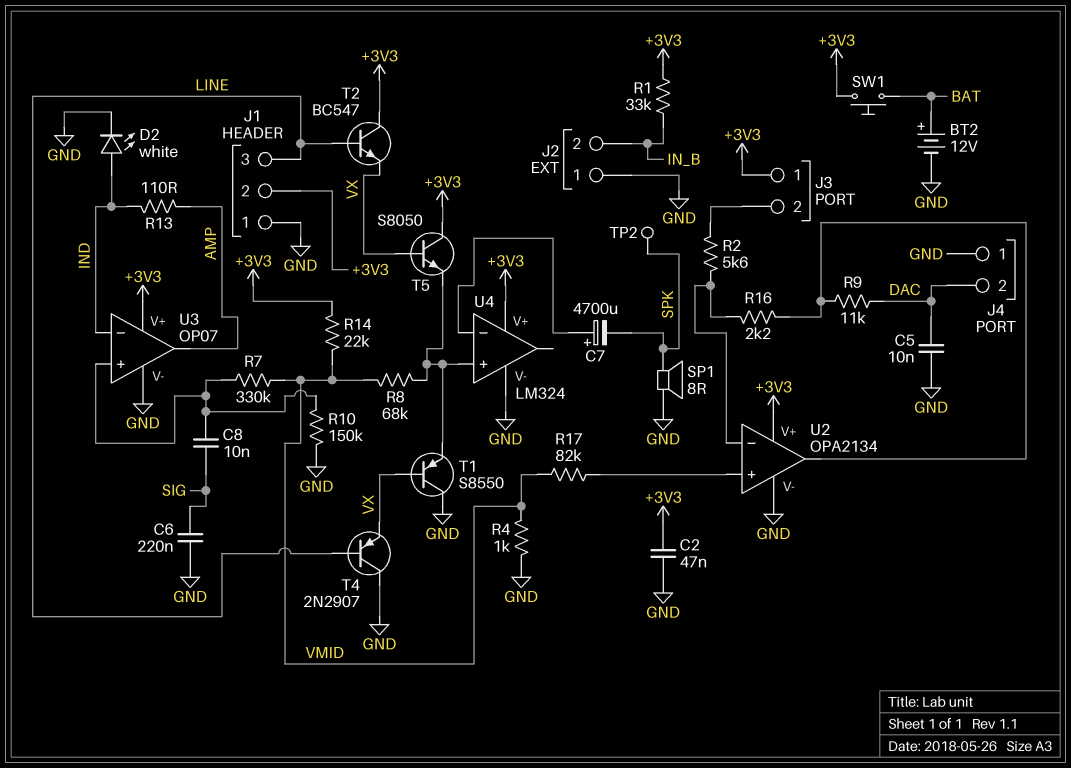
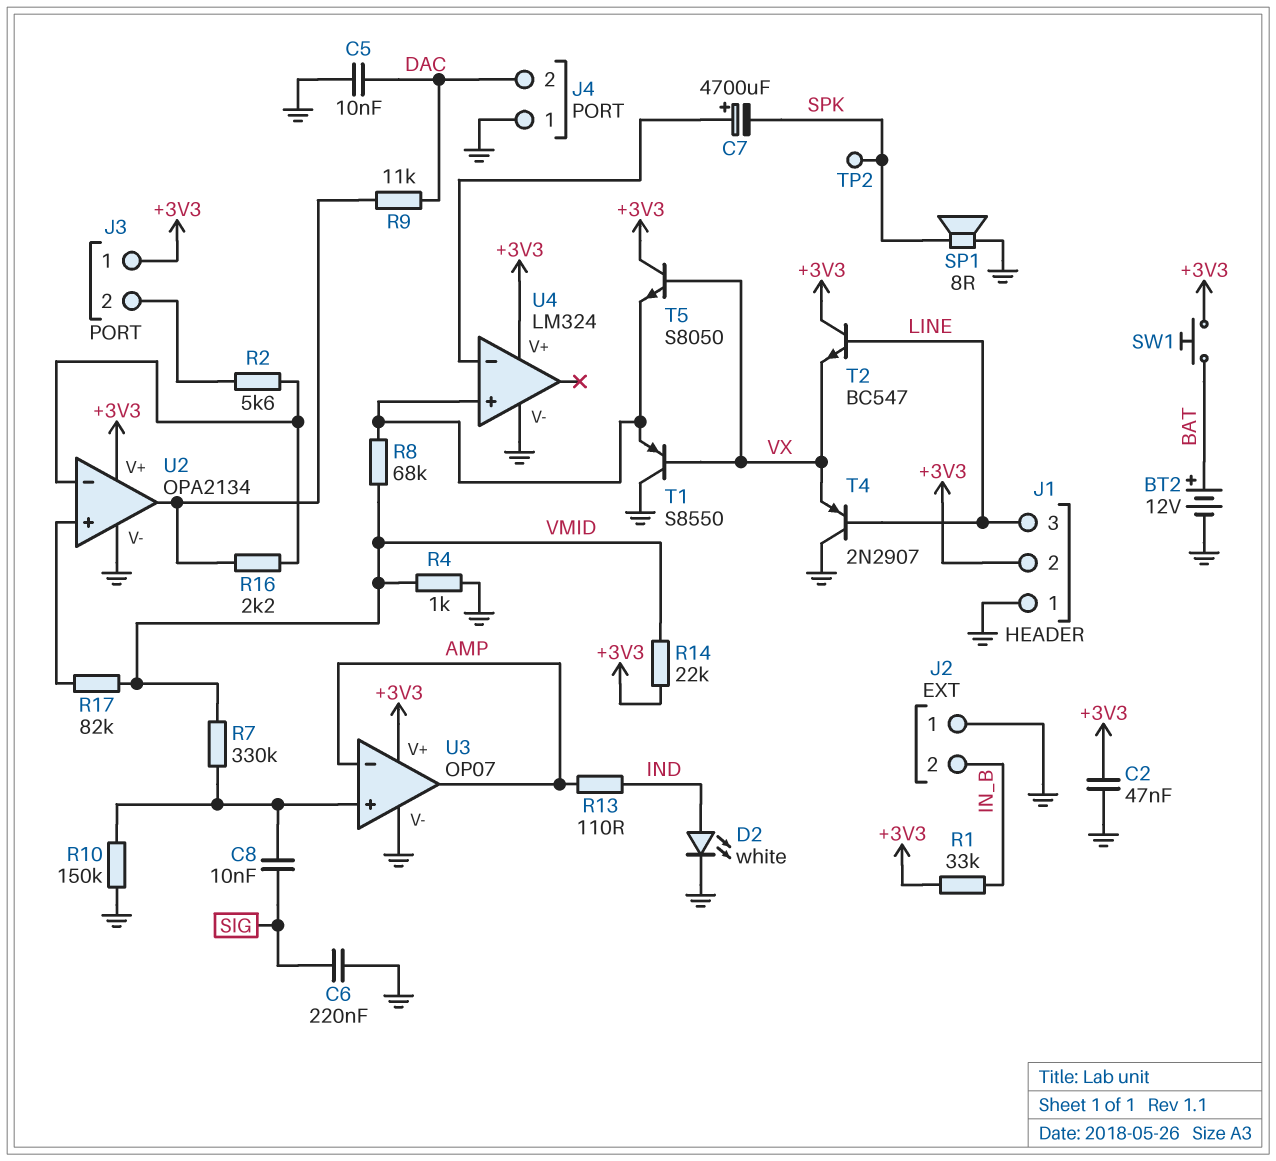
U3 pin in-: IND -> AMP

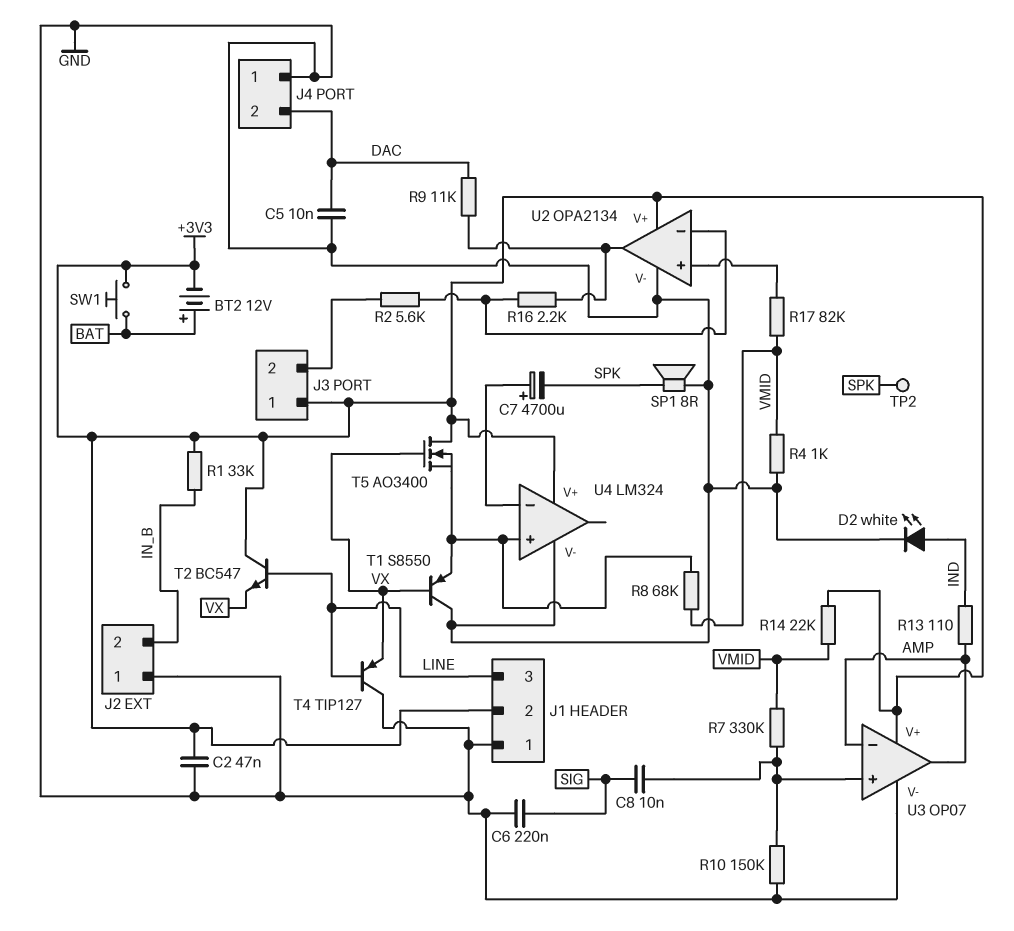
BT2: 12V (plus BAT, minus GND) -> 12V (plus BAT, minus +3V3)
T4: PNP 2N2907 (B LINE, C GND, E VX) -> PNP TIP127 (B LINE, C GND, E VX)
T5: NPN S8050 (B VX, C +3V3, E U4/in+) -> NMOS AO3400 (G VX, D +3V3, S U4/in+)

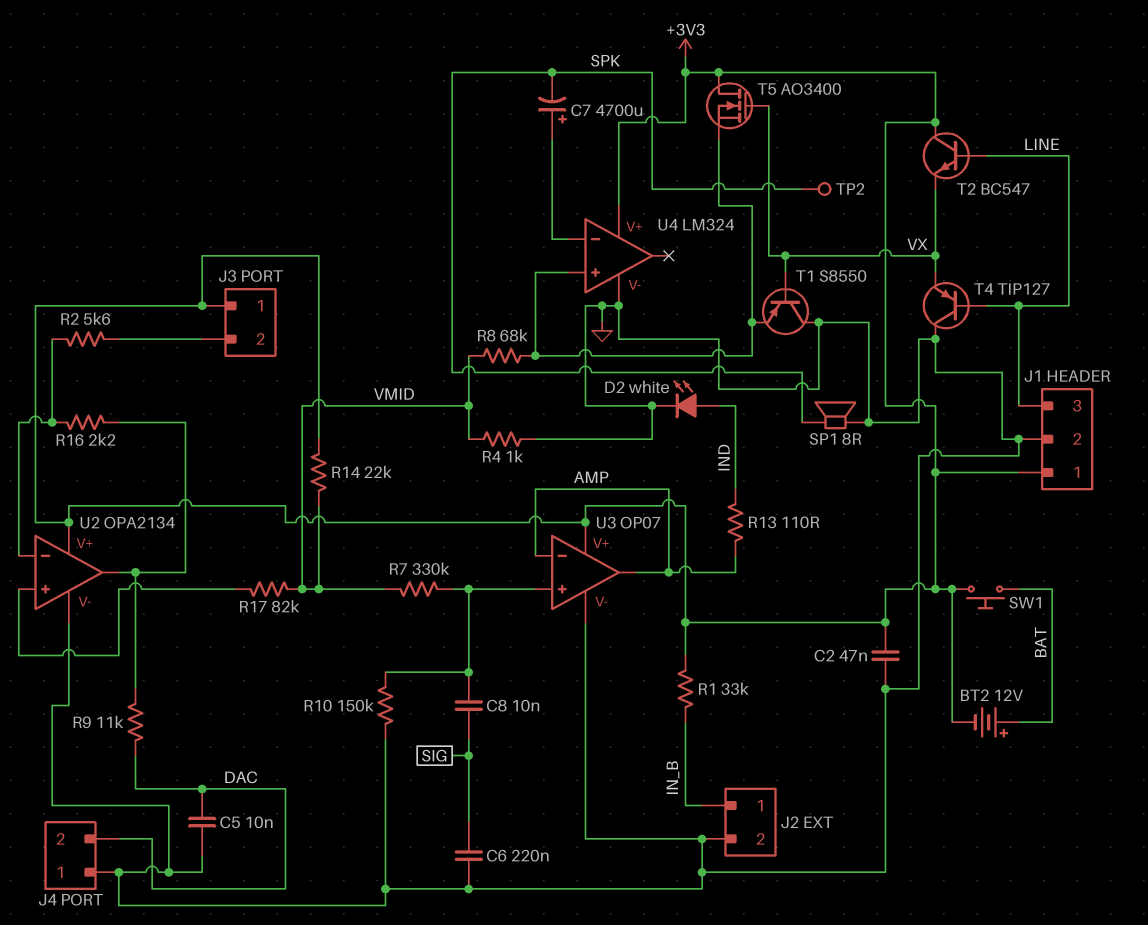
J1 pin 1: GND -> +3V3
J1 pin 2: +3V3 -> GND
J2 pin 1: GND -> IN_B
J2 pin 2: IN_B -> GND

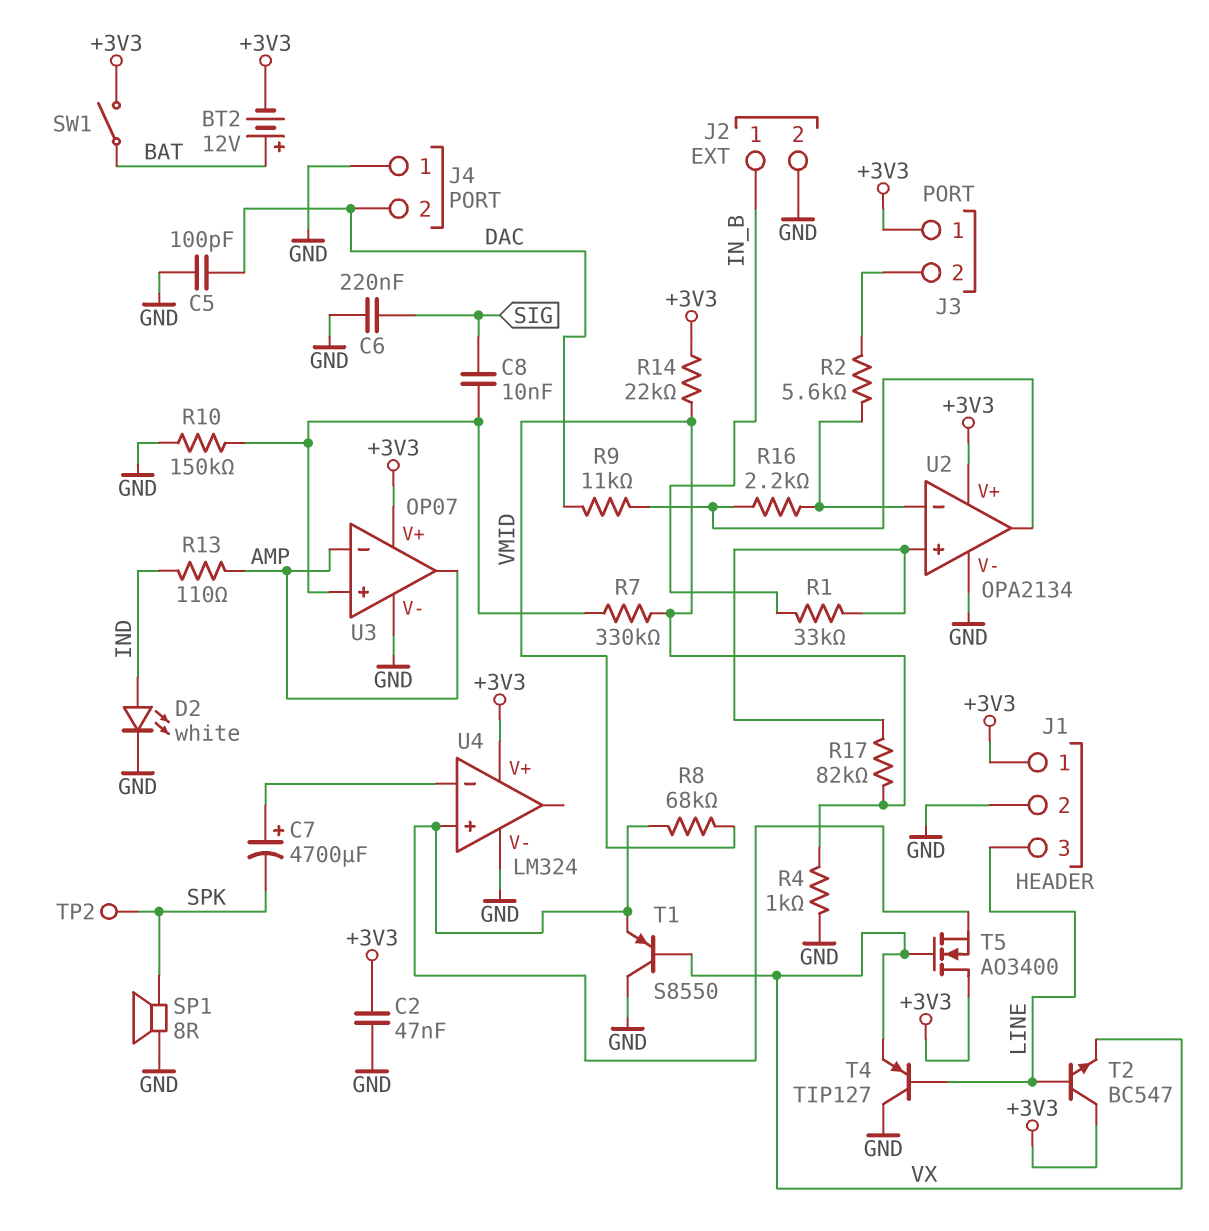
C5: 10nF (DAC, GND) -> 100pF (DAC, GND)
R1: 33k (+3V3, IN_B) -> 33k (IN_B, U2/in+)
SW1: button (+3V3, BAT) -> switch (+3V3, BAT)

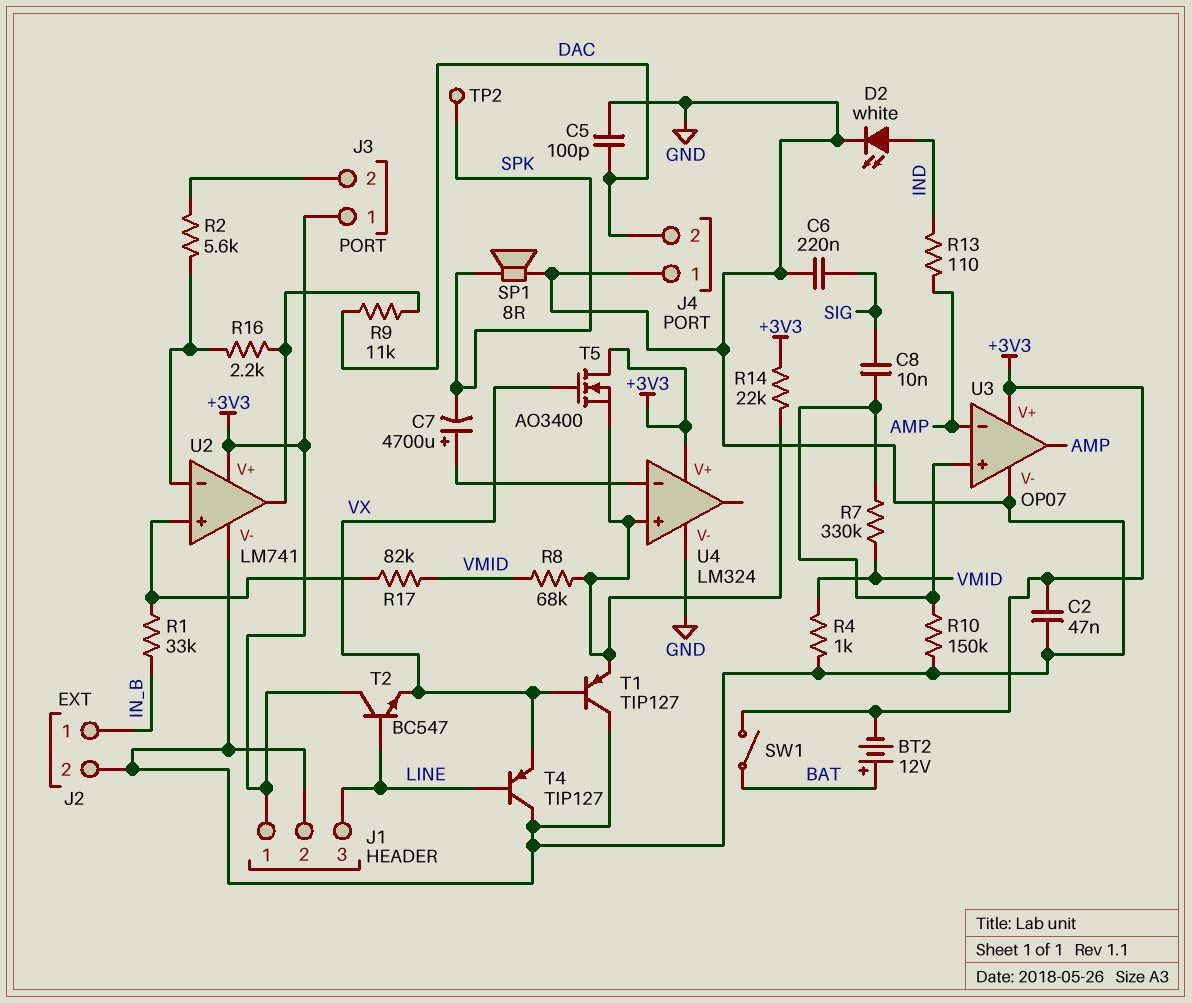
R14: 22k (+3V3, VMID) -> 22k (+3V3, U4/in+)
T1: PNP S8550 (B VX, C GND, E U4/in+) -> PNP TIP127 (B VX, C GND, E U4/in+)
U2: OPA2134 -> LM741

